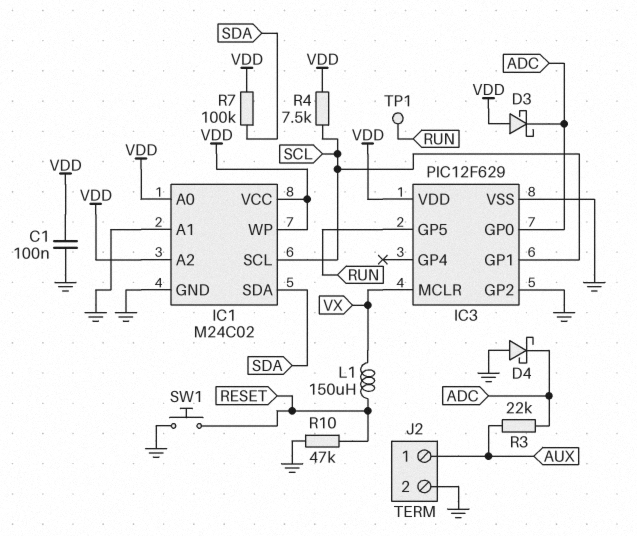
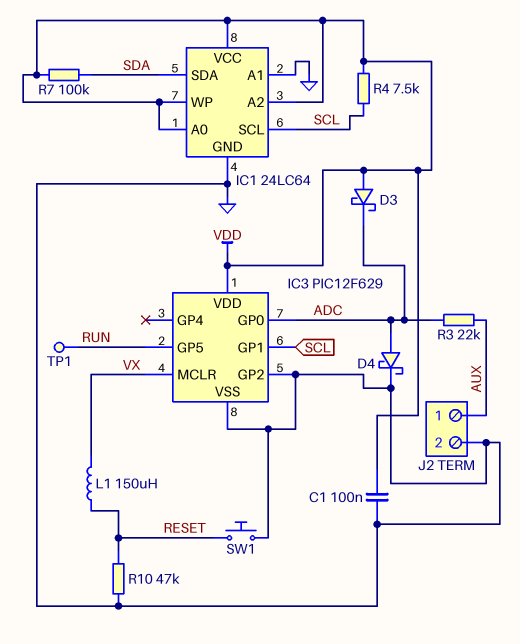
D4: schottky (A GND, K ADC) -> schottky (A ADC, K GND)
IC1: M24C02 -> 24LC64

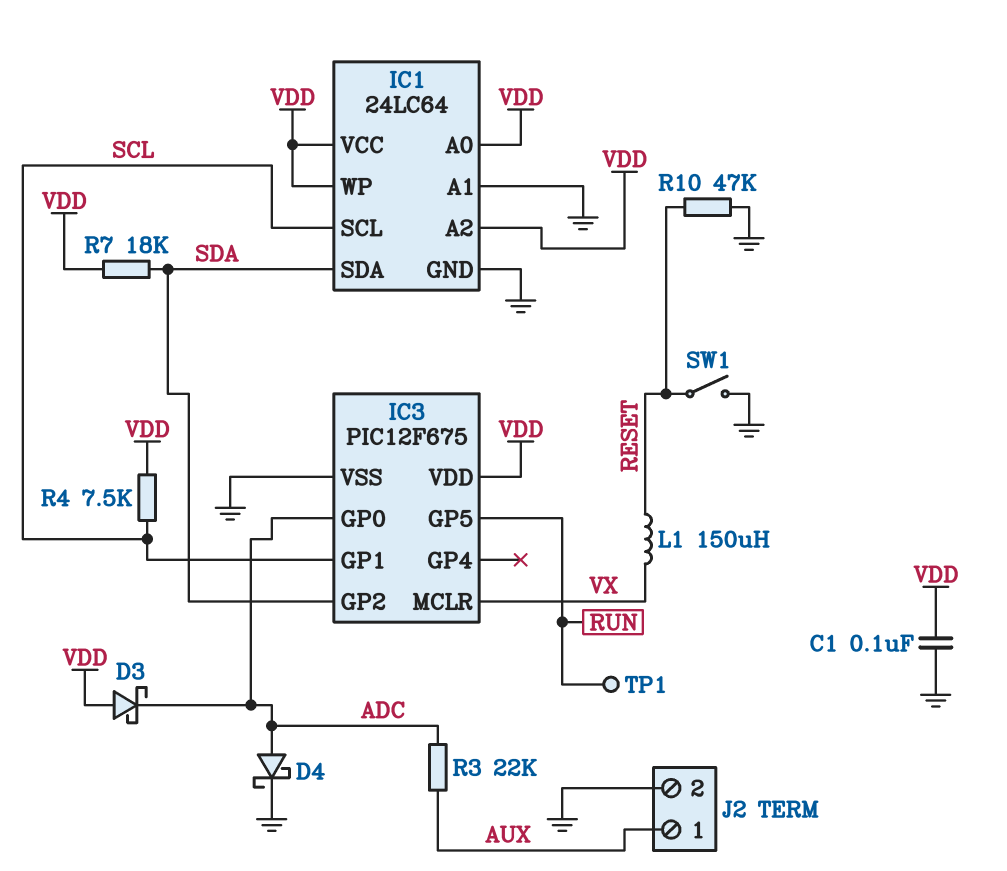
IC3: PIC12F629 -> PIC12F675
IC3 pin GP2: GND -> SDA
R7: 100k (SDA, VDD) -> 18k (SDA, VDD)
SW1: button (GND, RESET) -> switch (GND, RESET)

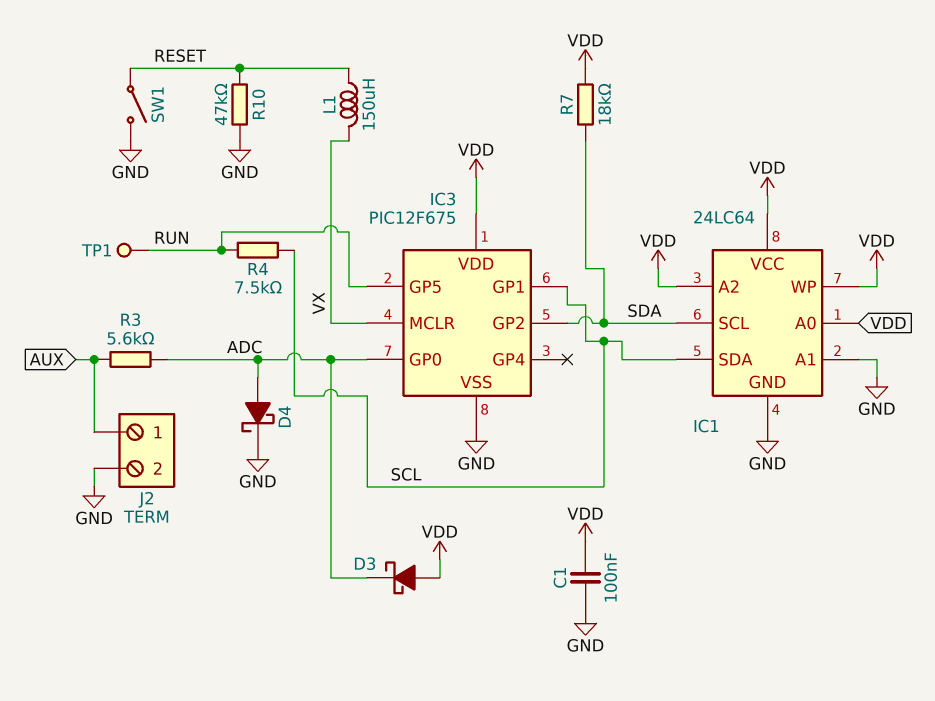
IC1 pin SCL: SCL -> SDA
IC1 pin SDA: SDA -> SCL
R3: 22k (ADC, AUX) -> 5.6k (ADC, AUX)
R4: 7.5k (SCL, VDD) -> 7.5k (RUN, SCL)

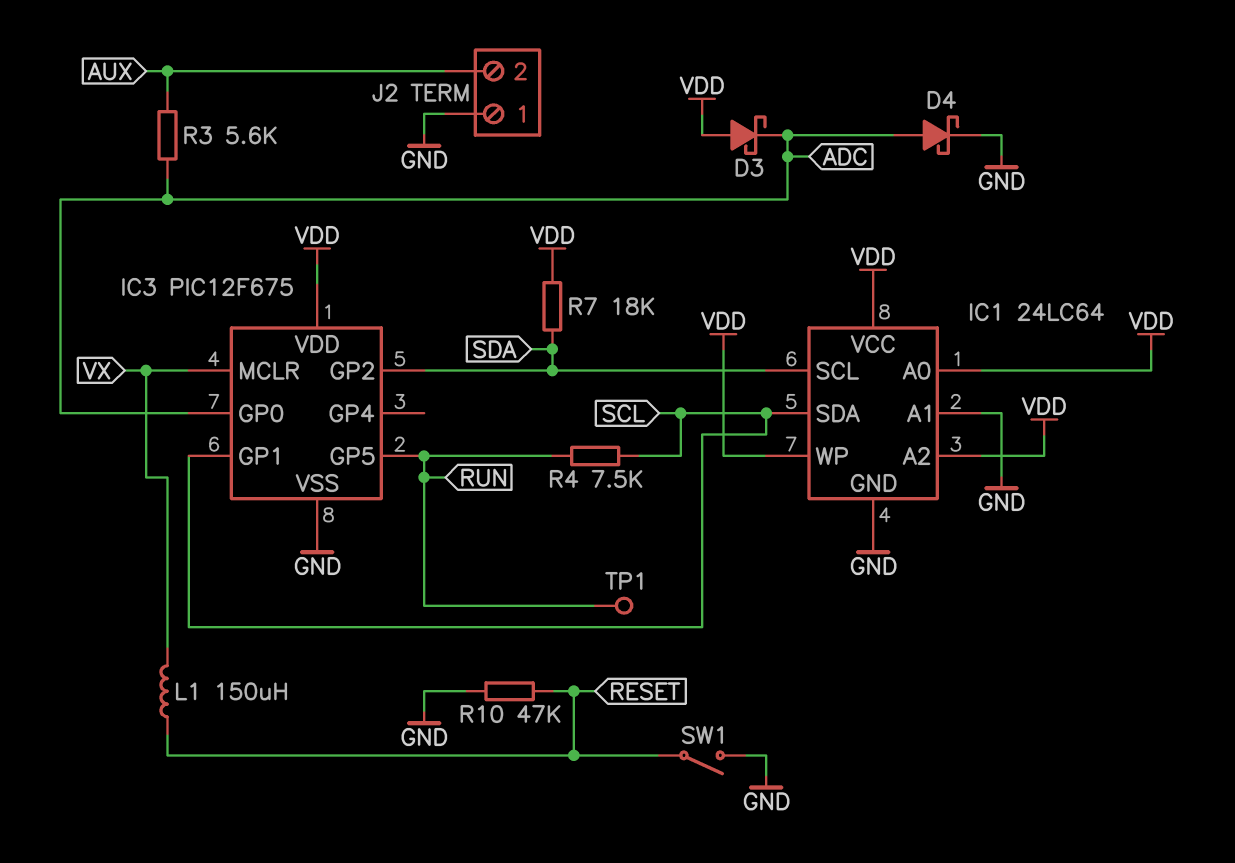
C1: 100nF (GND, VDD) -> none
J2 pin 1: AUX -> GND
J2 pin 2: GND -> AUX

